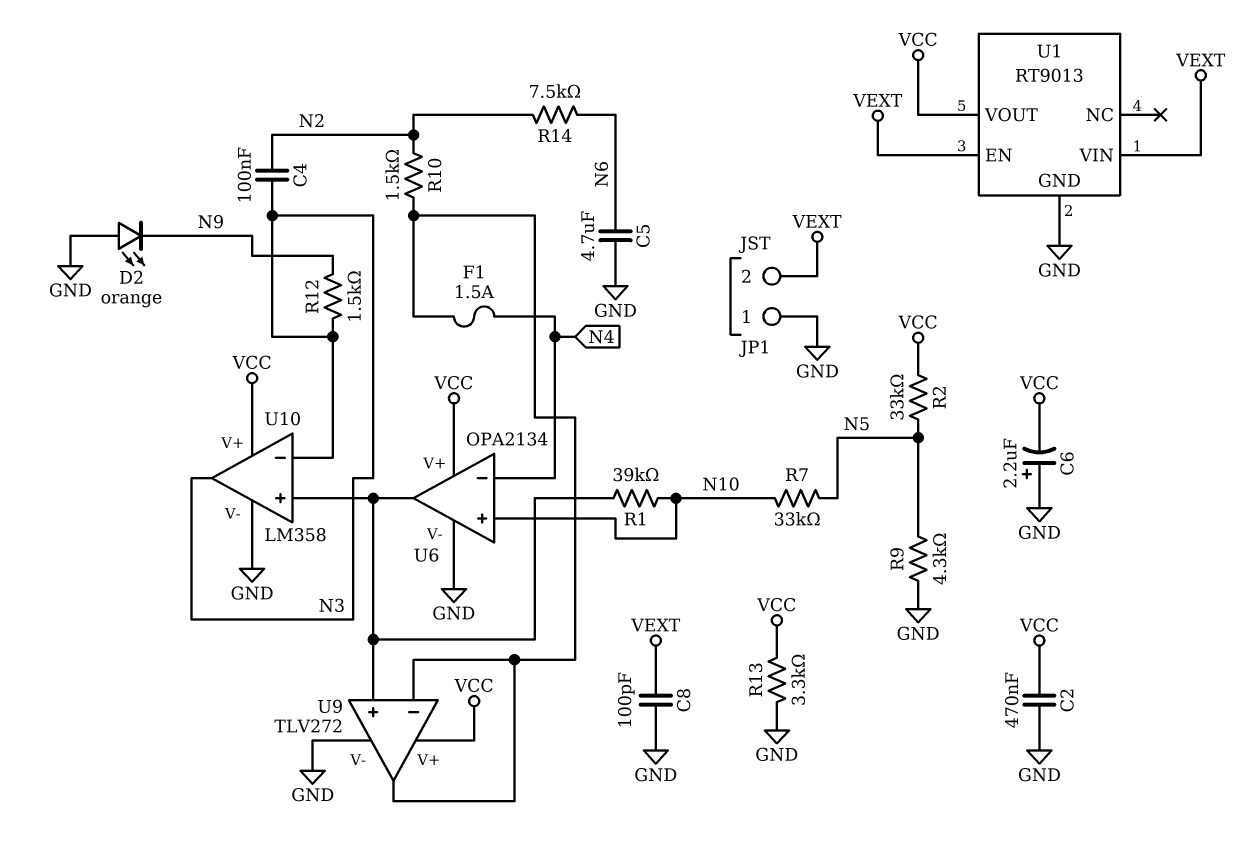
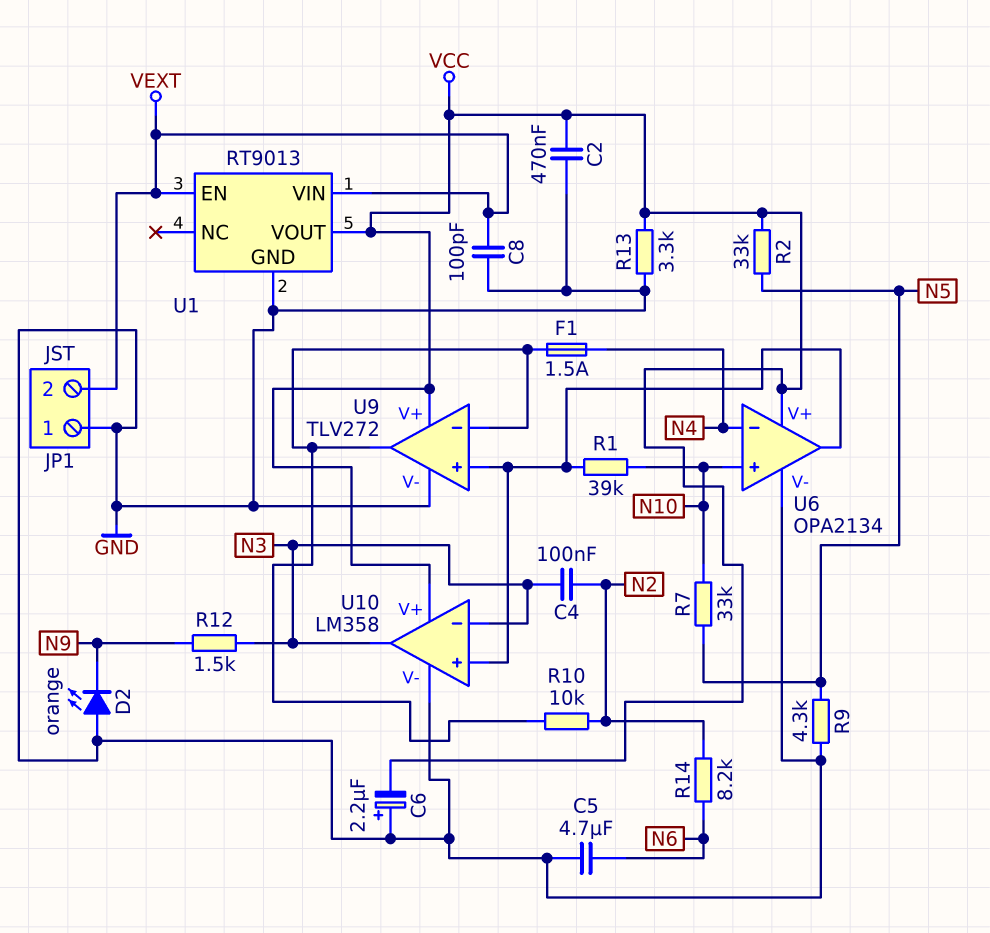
R10: 1.5k (N2, U9/in-) -> 10k (N2, U9/in-)
R14: 7.5k (N2, N6) -> 8.2k (N2, N6)

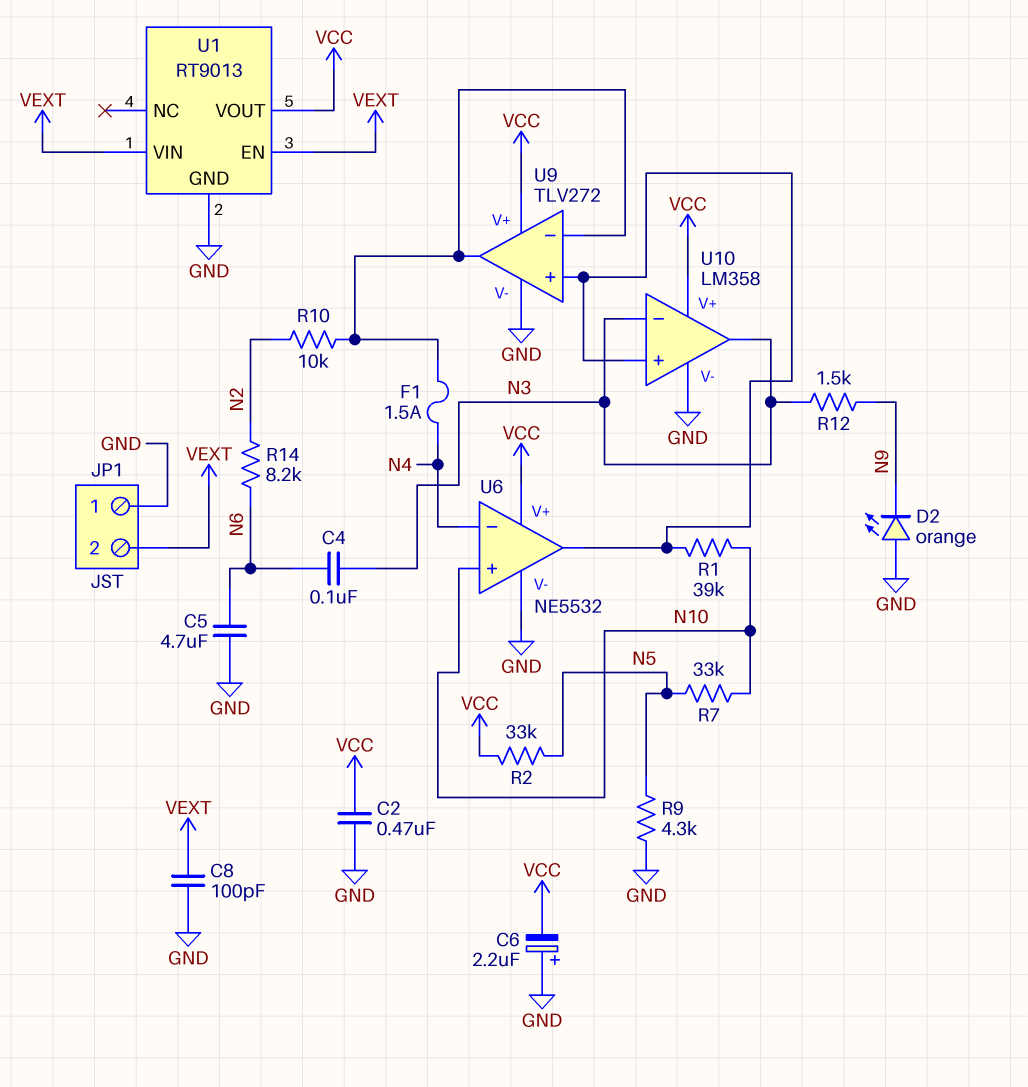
C4: 100nF (N2, N3) -> 100nF (N3, N6)
R13: 3.3k (GND, VCC) -> none
U6: OPA2134 -> NE5532

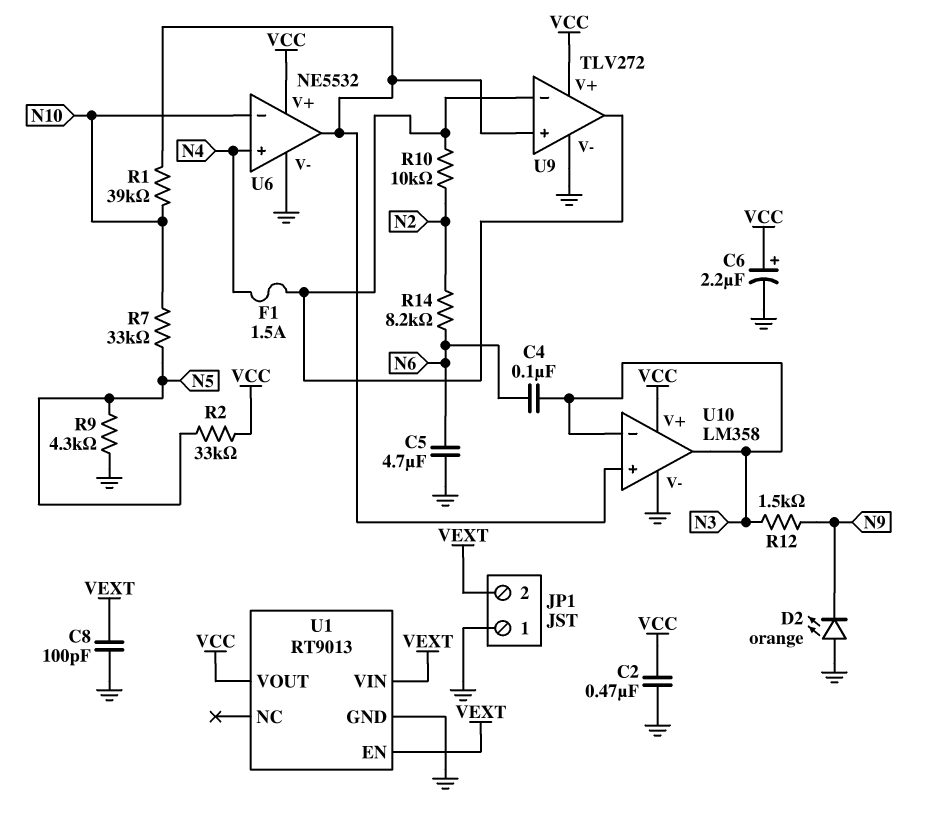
C6: 2.2uF (plus GND, minus VCC) -> 2.2uF (plus VCC, minus GND)
U6 pin in+: N10 -> N4
U6 pin in-: N4 -> N10

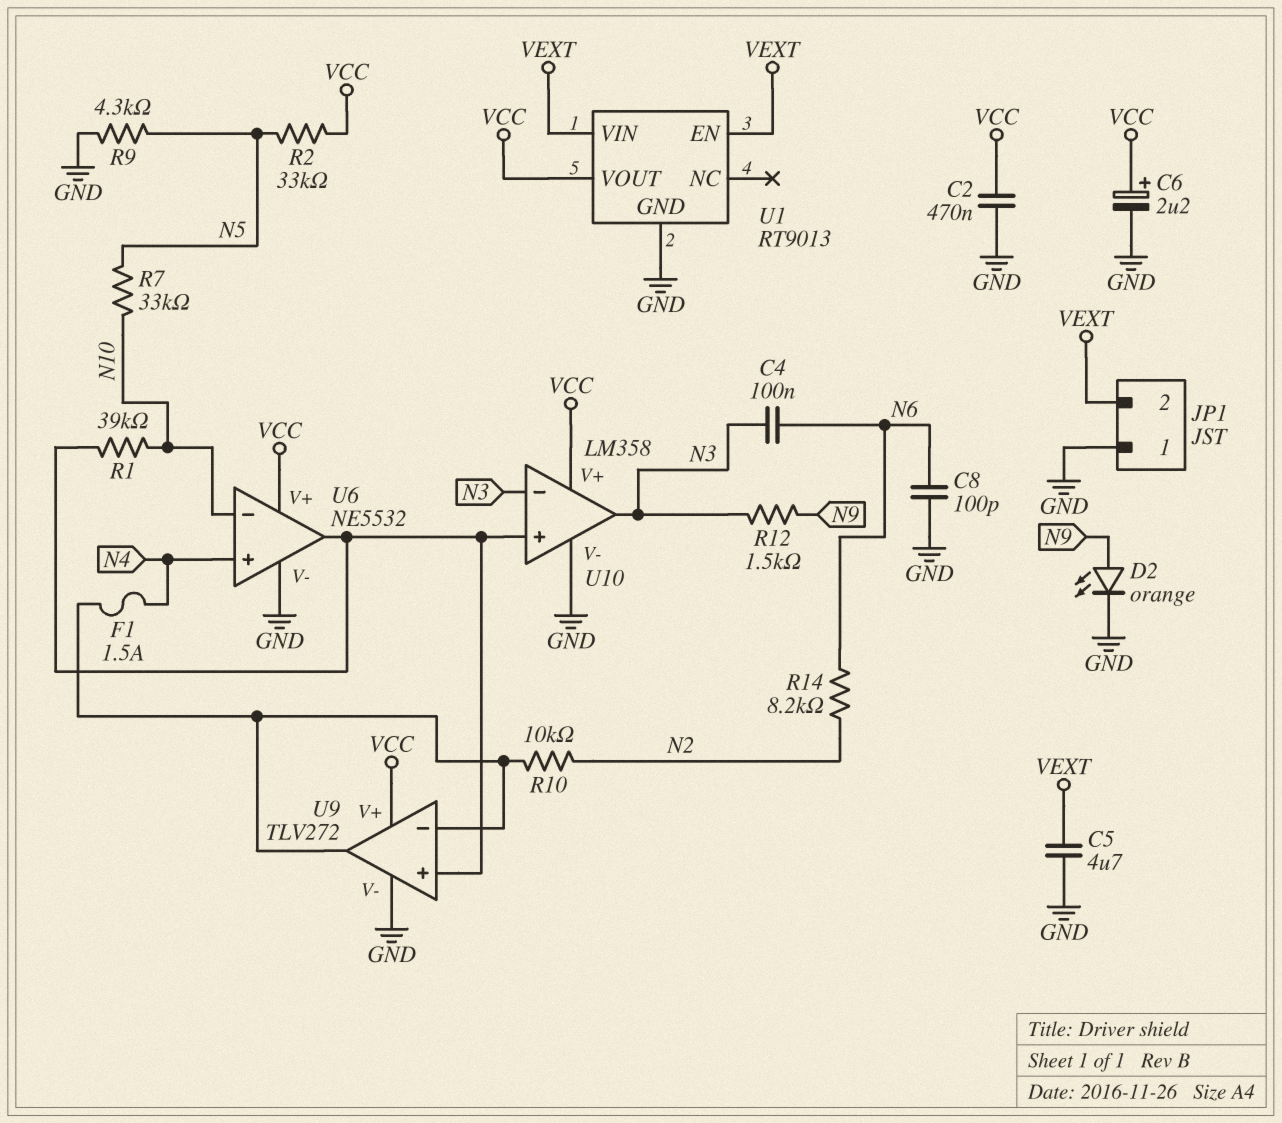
C5: 4.7uF (GND, N6) -> 4.7uF (GND, VEXT)
C8: 100pF (GND, VEXT) -> 100pF (GND, N6)
D2: LED orange (A GND, K N9) -> LED orange (A N9, K GND)

